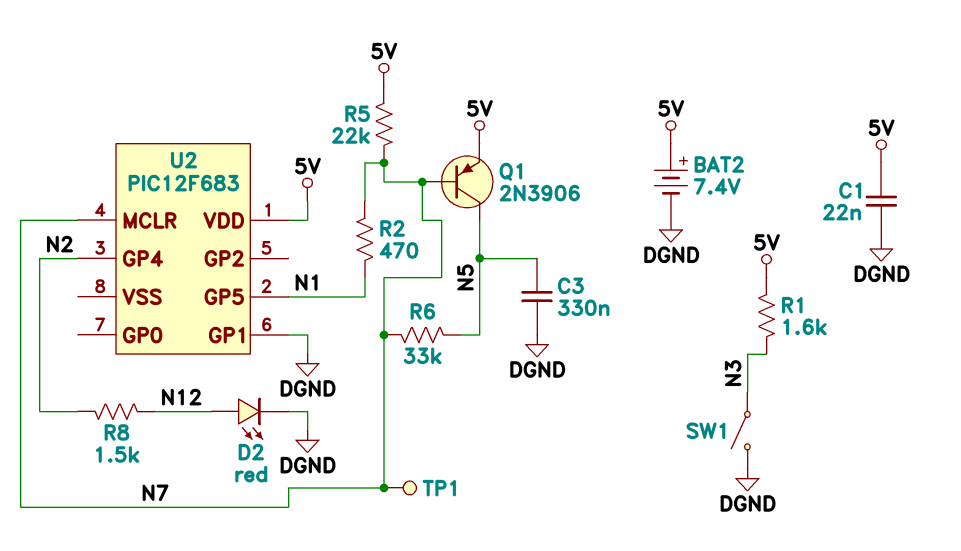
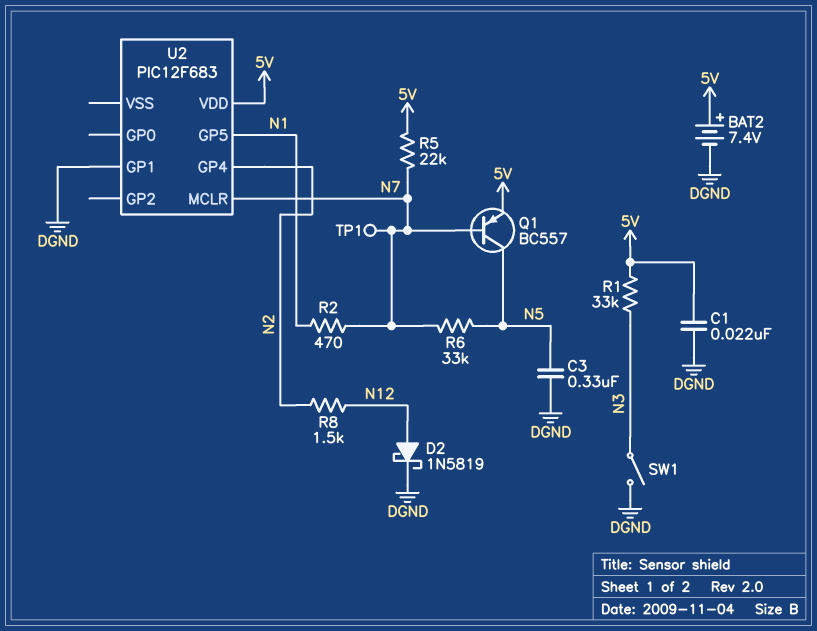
D2: LED red (A N12, K DGND) -> schottky 1N5819 (A N12, K DGND)
Q1: PNP 2N3906 (B N7, C N5, E 5V) -> PNP BC557 (B N7, C N5, E 5V)
R1: 1.6k (5V, N3) -> 33k (5V, N3)

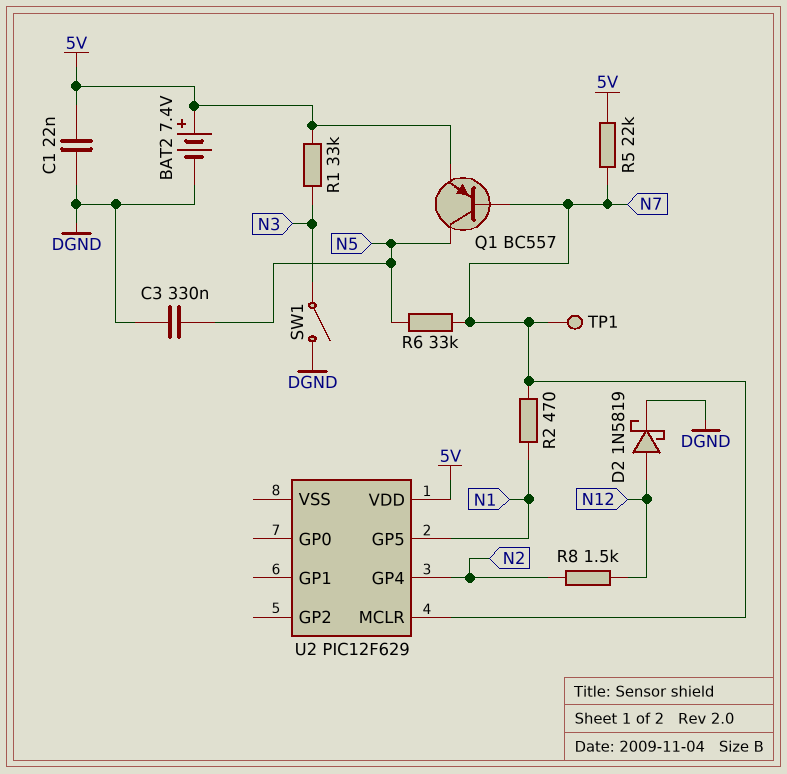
U2: PIC12F683 -> PIC12F629
U2 pin GP1: DGND -> none

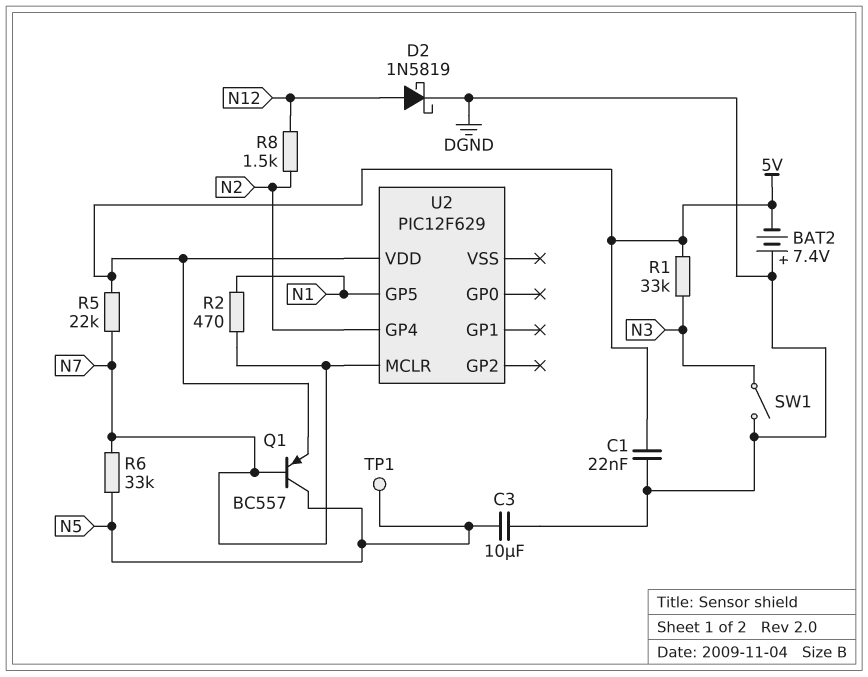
BAT2: 7.4V (plus 5V, minus DGND) -> 7.4V (plus DGND, minus 5V)
C3: 330nF (DGND, N5) -> 10uF (DGND, N5)
TP1: test point (N7) -> test point (N5)

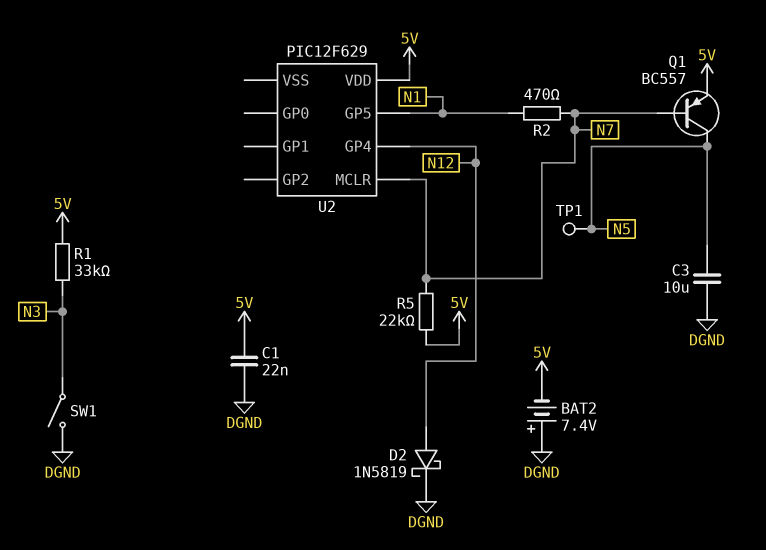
R6: 33k (N5, N7) -> none
R8: 1.5k (N2, N12) -> none
U2 pin GP4: N2 -> N12

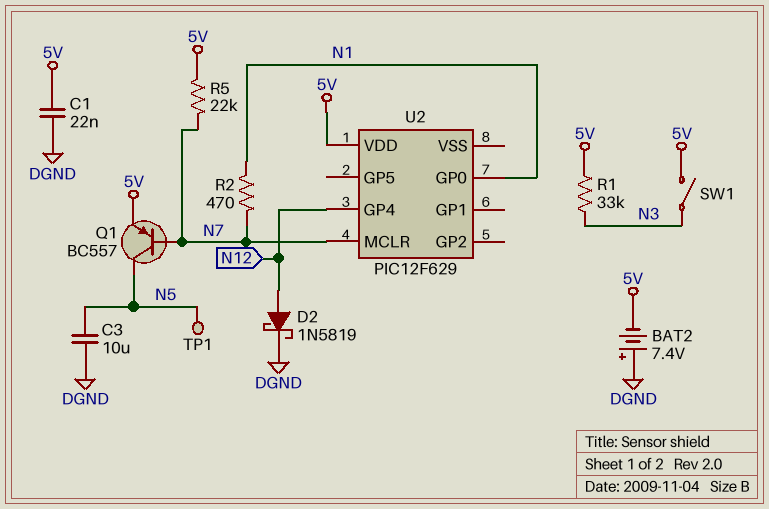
SW1: switch (DGND, N3) -> switch (5V, N3)
U2 pin GP0: none -> N1
U2 pin GP5: N1 -> none

